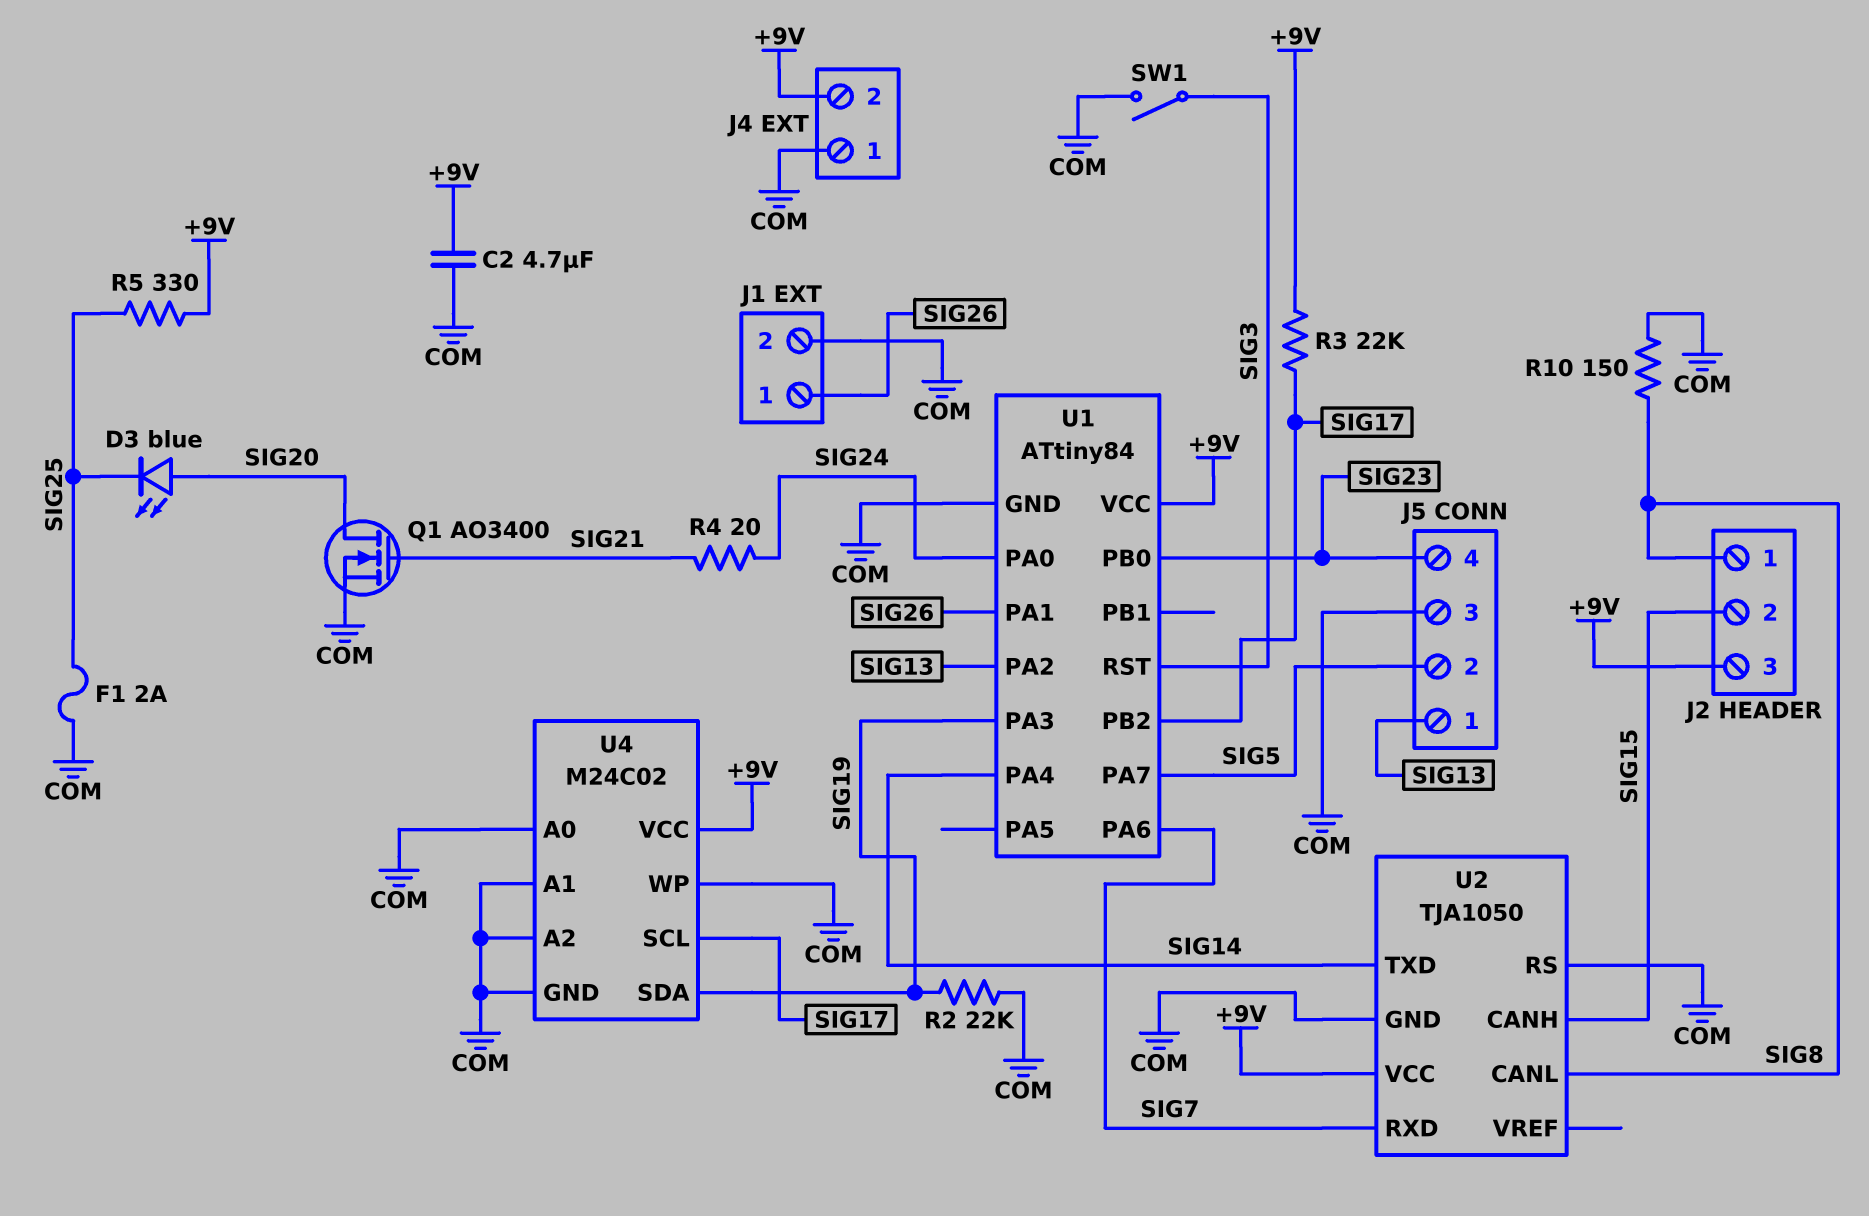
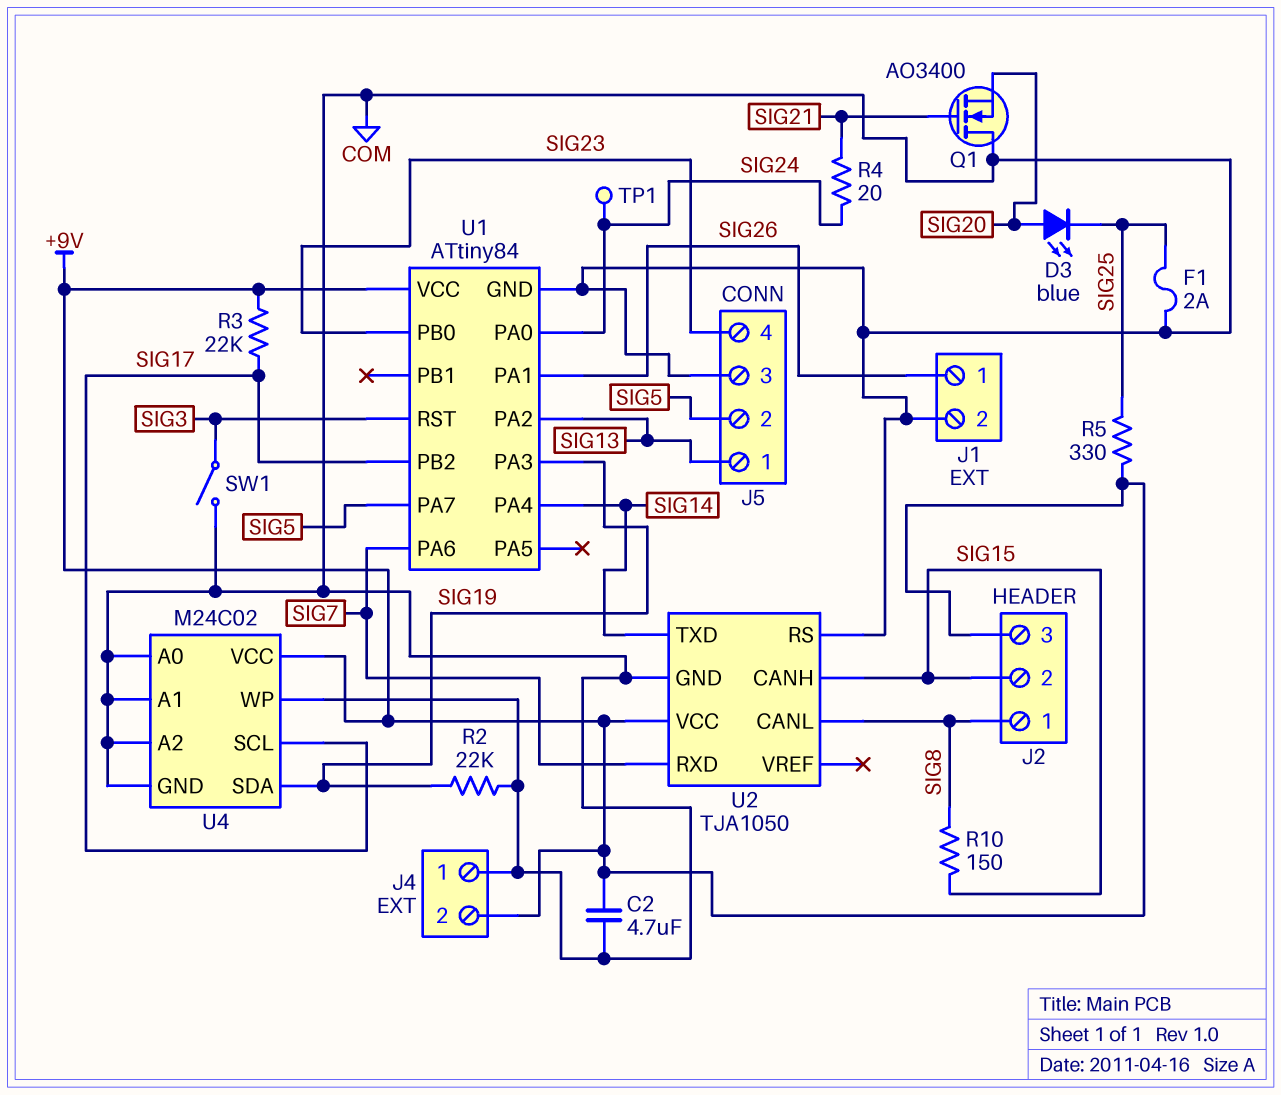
Q1: NMOS AO3400 (G SIG21, D SIG20, S COM) -> NMOS AO3400 (G SIG21, D COM, S SIG20)
R10: 150 (COM, SIG8) -> 150 (SIG8, SIG15)
TP1: none -> test point (SIG24)

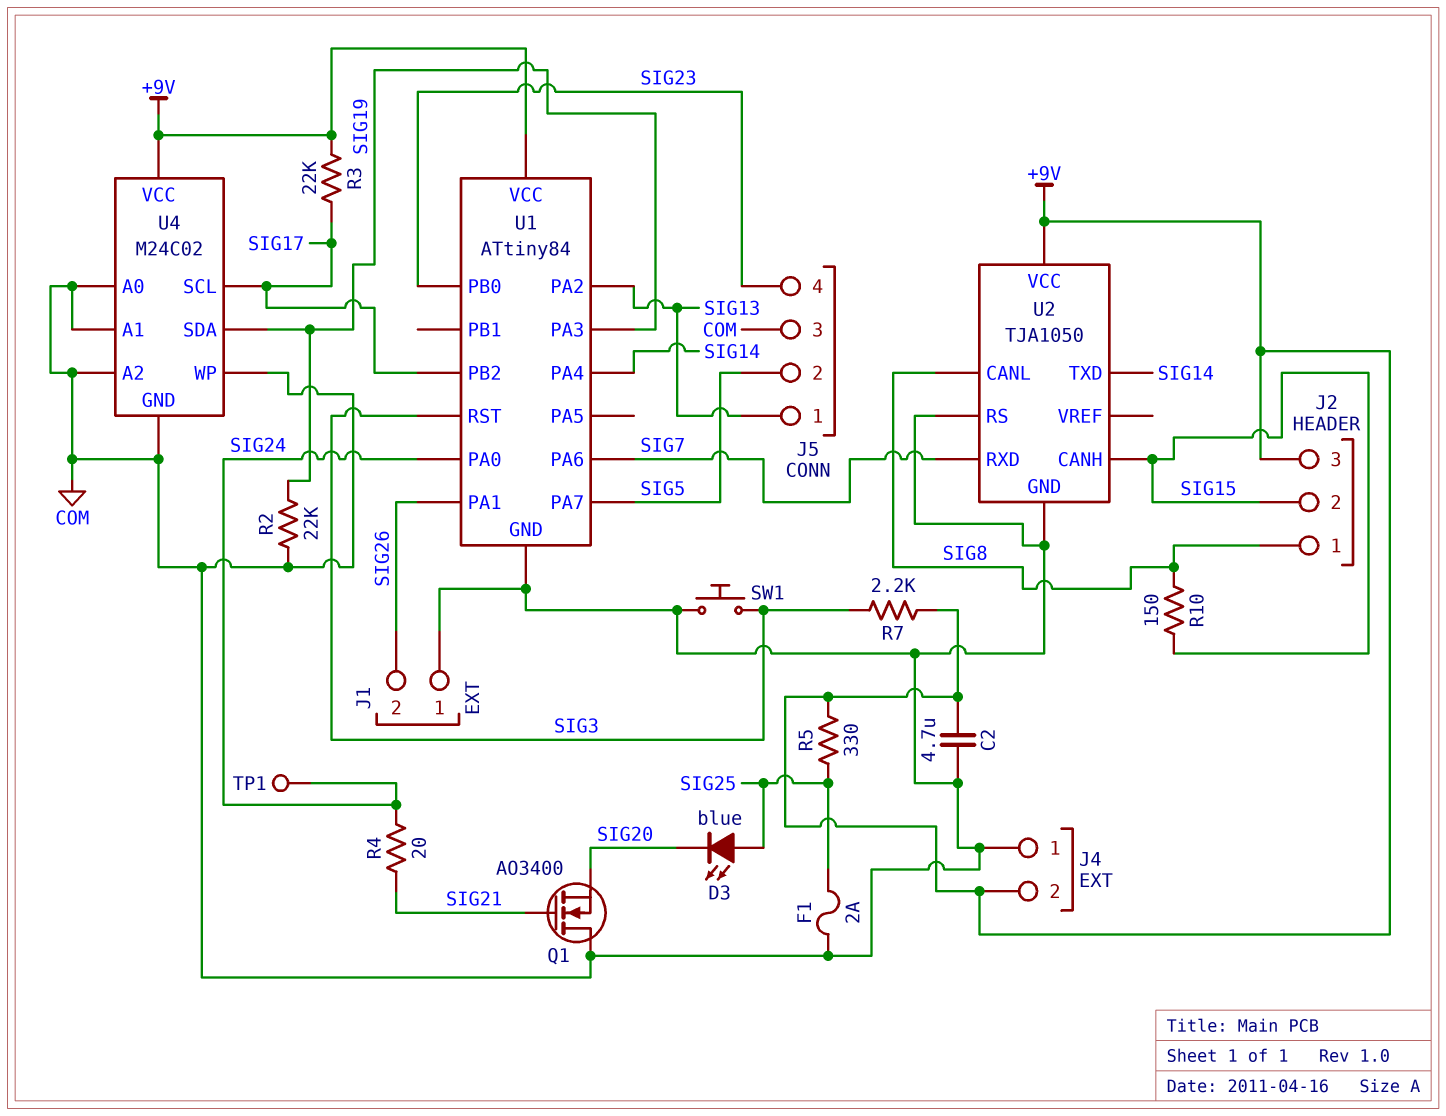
D3: LED blue (A SIG20, K SIG25) -> LED blue (A SIG25, K SIG20)
J1 pin 1: SIG26 -> COM
J1 pin 2: COM -> SIG26
R7: none -> 2.2k (+9V, SIG3)
SW1: switch (COM, SIG3) -> button (COM, SIG3)

